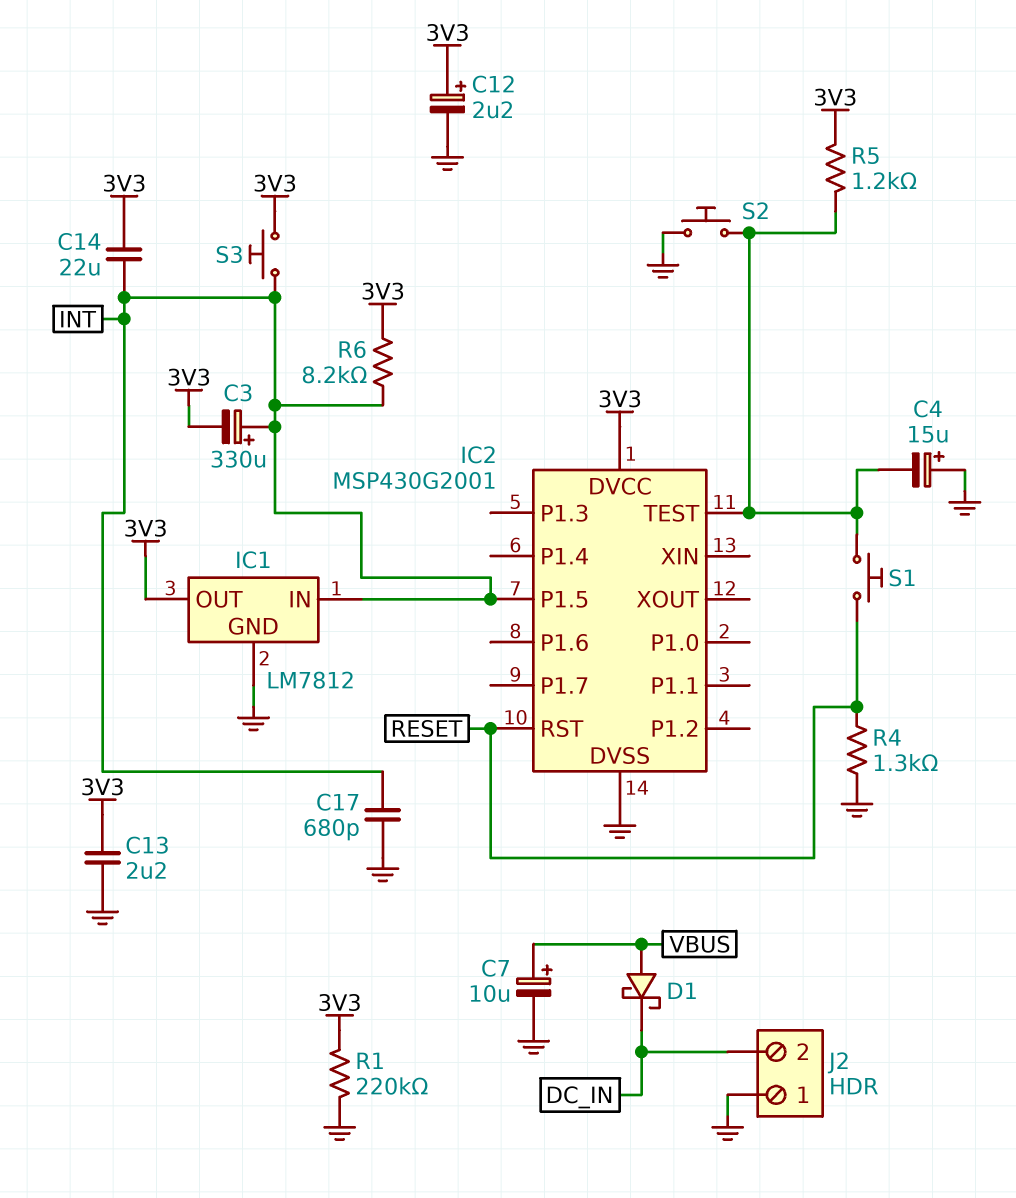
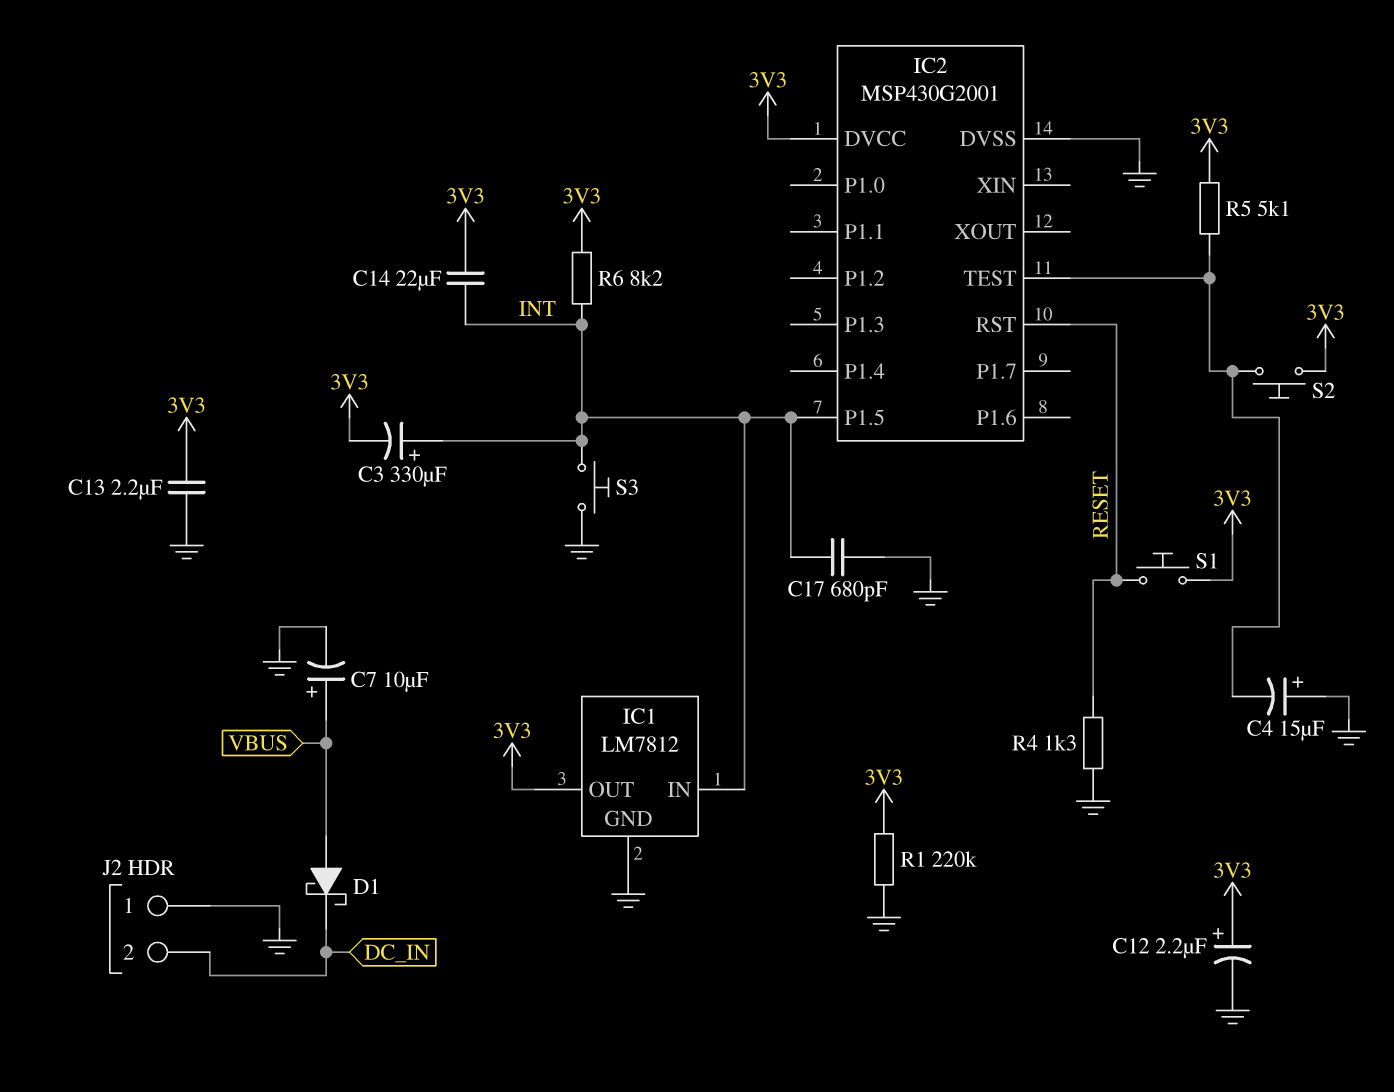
R5: 1.2k (3V3, IC2/TEST) -> 5.1k (3V3, IC2/TEST)
S1: button (IC2/TEST, RESET) -> button (3V3, RESET)
S2: button (GND, IC2/TEST) -> button (3V3, IC2/TEST)
S3: button (3V3, INT) -> button (GND, INT)

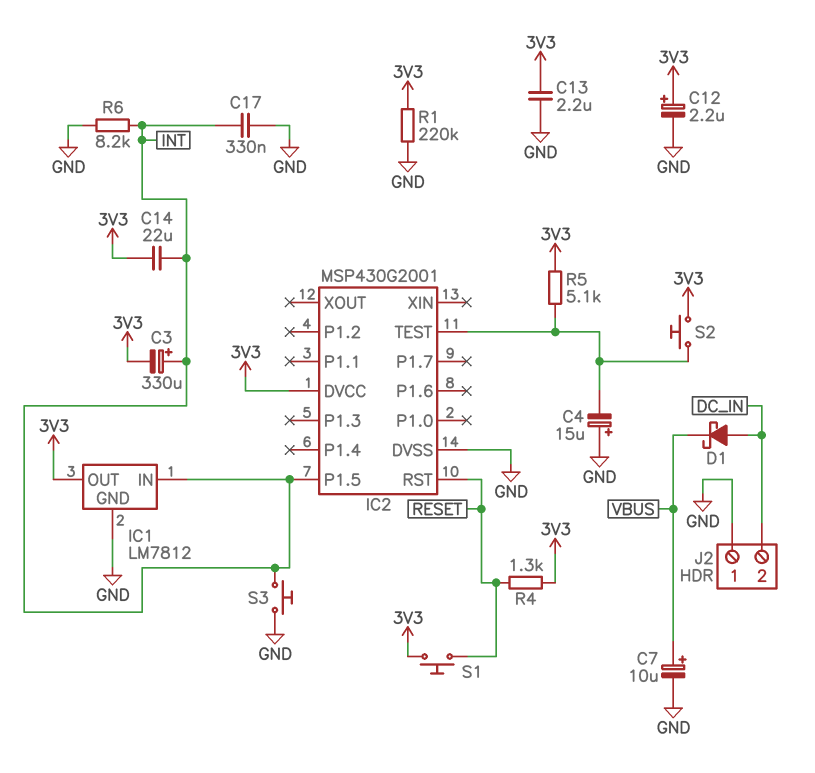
C17: 680pF (GND, INT) -> 330nF (GND, INT)
D1: schottky (A VBUS, K DC_IN) -> schottky (A DC_IN, K VBUS)
R4: 1.3k (GND, RESET) -> 1.3k (3V3, RESET)
R6: 8.2k (3V3, INT) -> 8.2k (GND, INT)

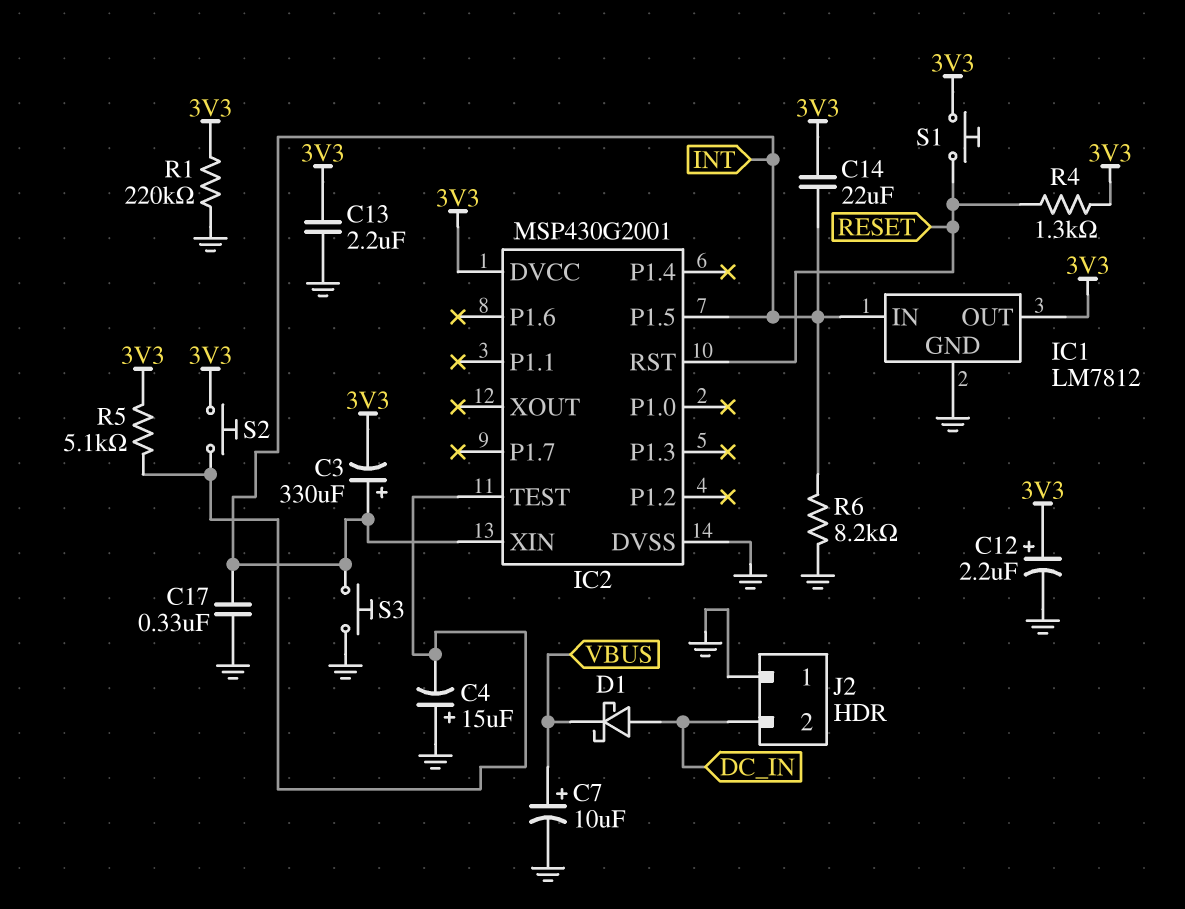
IC2 pin XIN: none -> INT

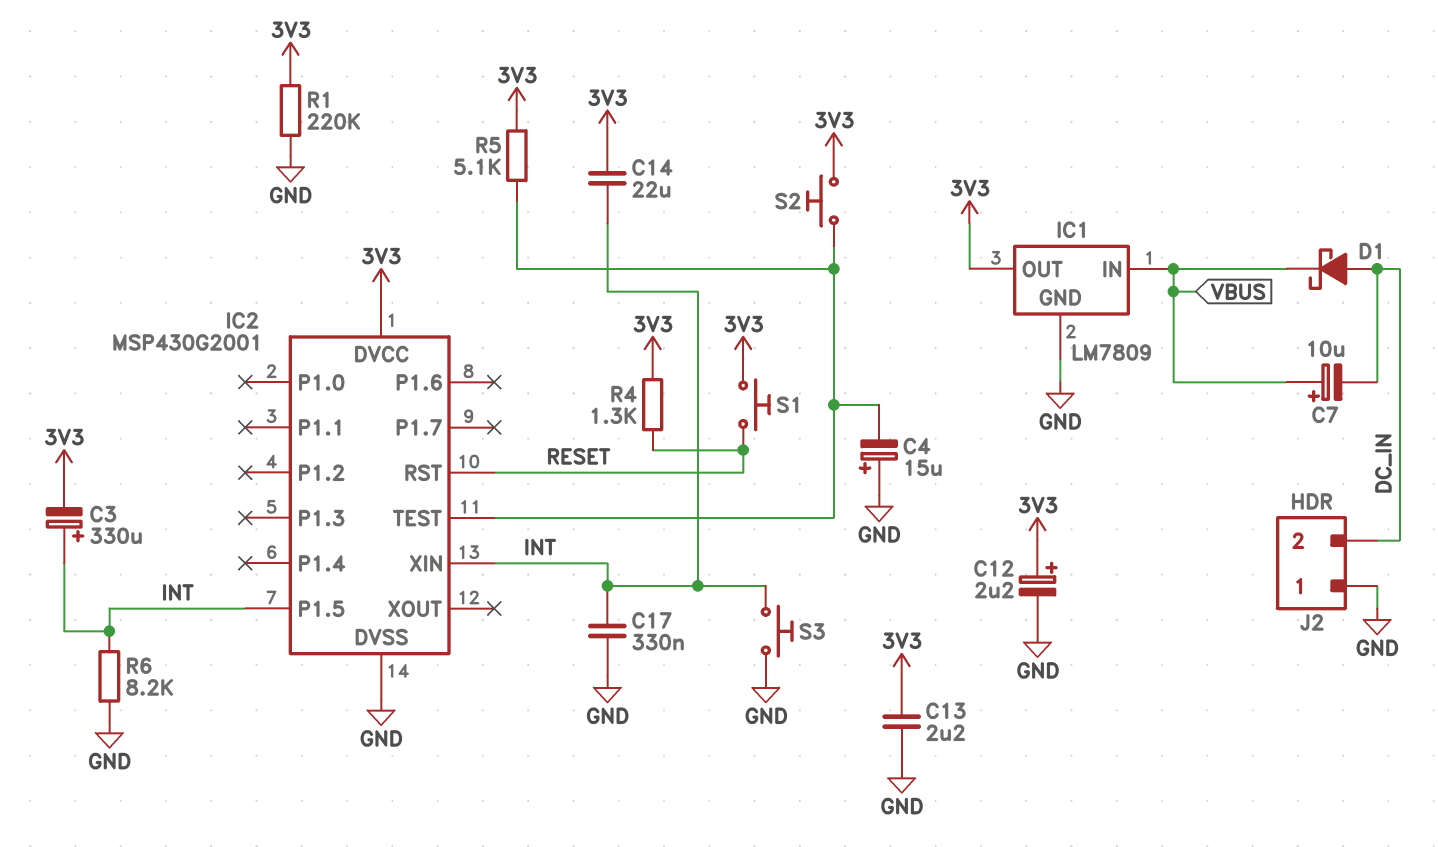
C7: 10uF (plus VBUS, minus GND) -> 10uF (plus VBUS, minus DC_IN)
IC1: LM7812 -> LM7809
IC1 pin IN: INT -> VBUS

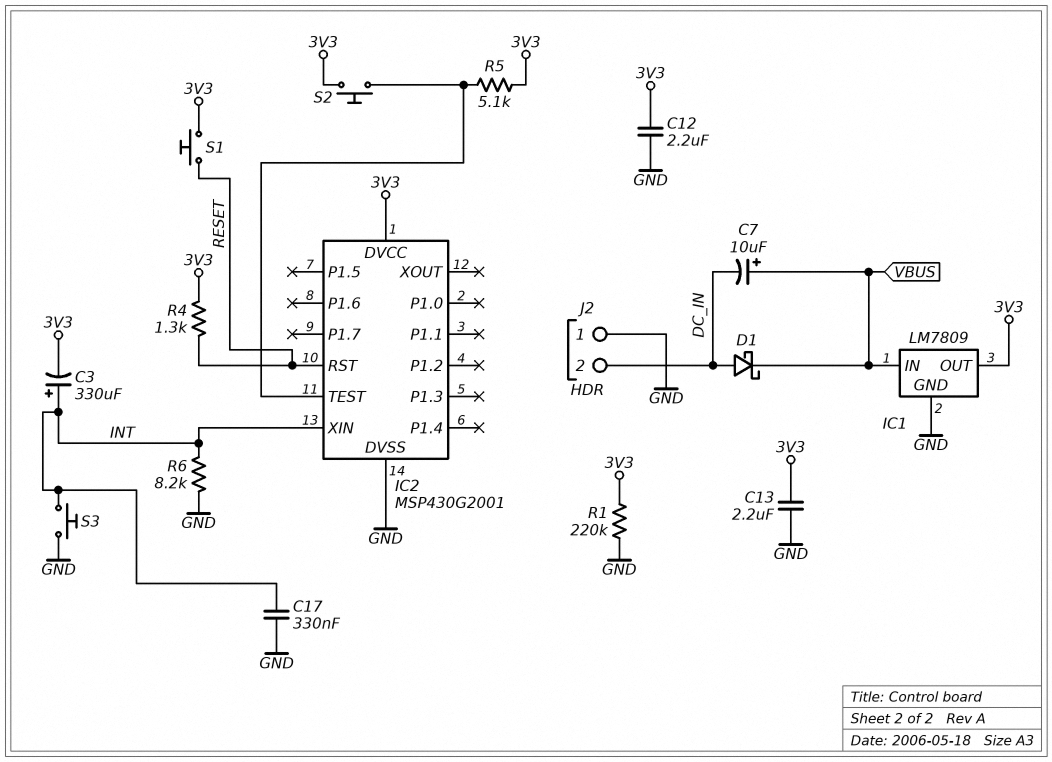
C4: 15uF (plus GND, minus IC2/TEST) -> none
C12: 2.2uF (plus 3V3, minus GND) -> 2.2uF (3V3, GND)
C14: 22uF (3V3, INT) -> none
IC2 pin P1.5: INT -> none

